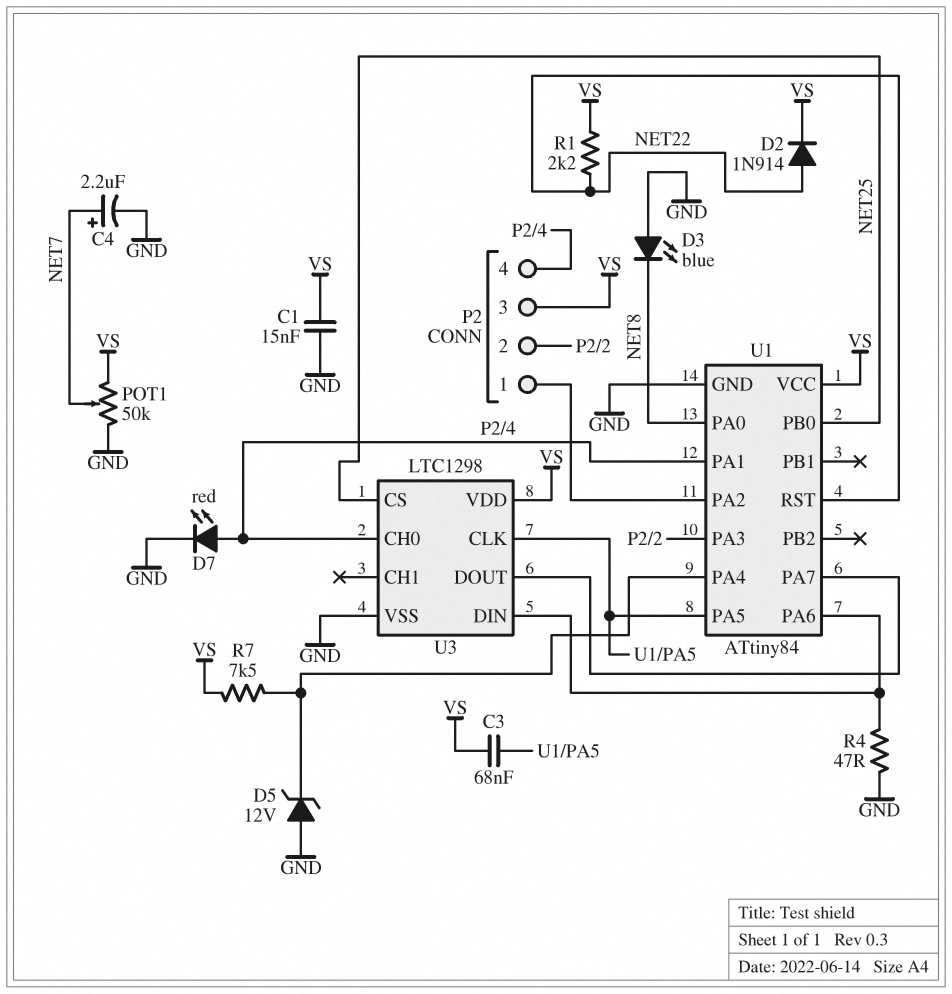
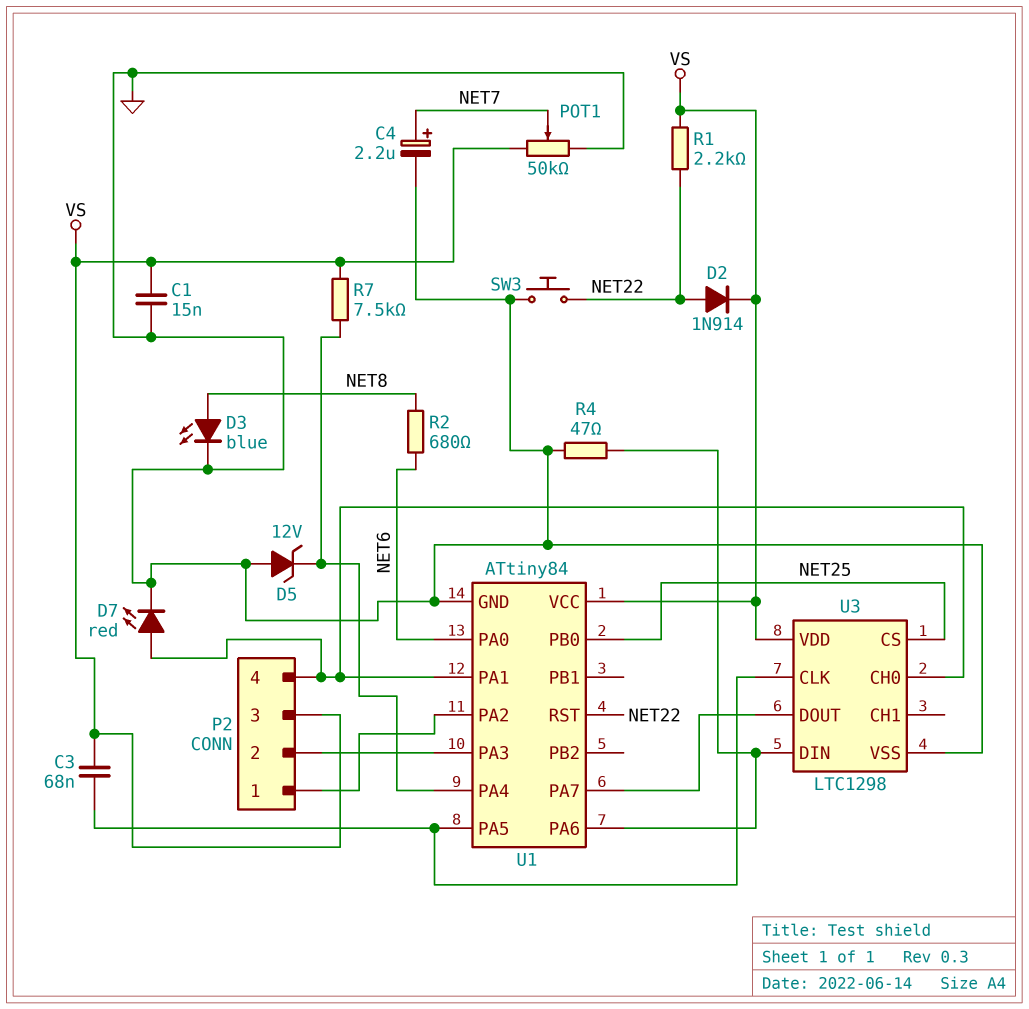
D3: LED blue (A GND, K NET8) -> LED blue (A NET8, K GND)
R2: none -> 680 (NET6, NET8)
SW3: none -> button (GND, NET22)
U1 pin PA0: NET8 -> NET6

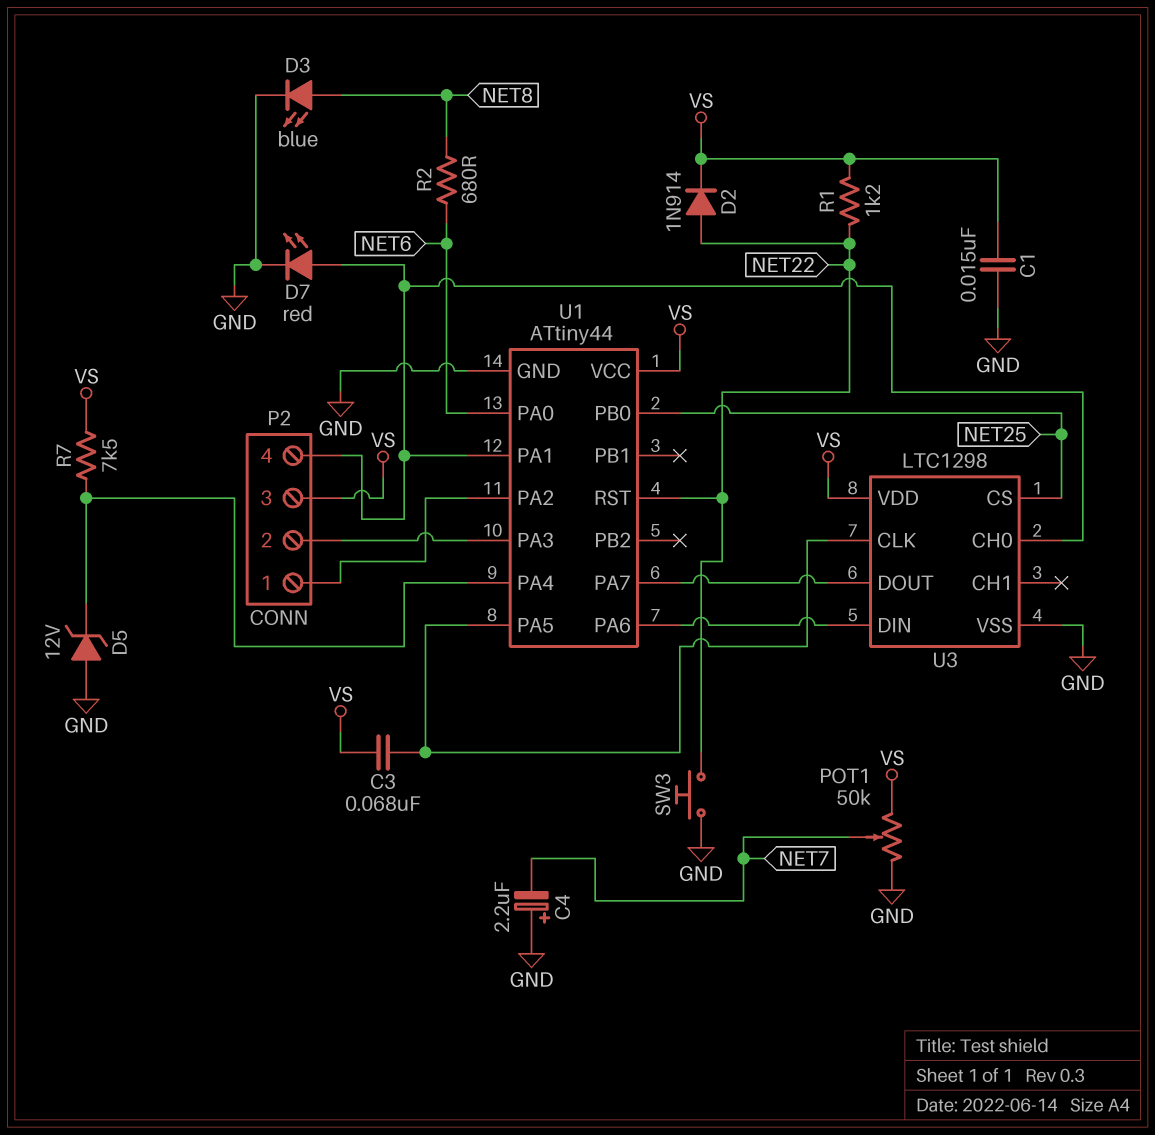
C4: 2.2uF (plus NET7, minus GND) -> 2.2uF (plus GND, minus NET7)
R1: 2.2k (NET22, VS) -> 1.2k (NET22, VS)
R4: 47 (GND, U1/PA6) -> none
U1: ATtiny84 -> ATtiny44

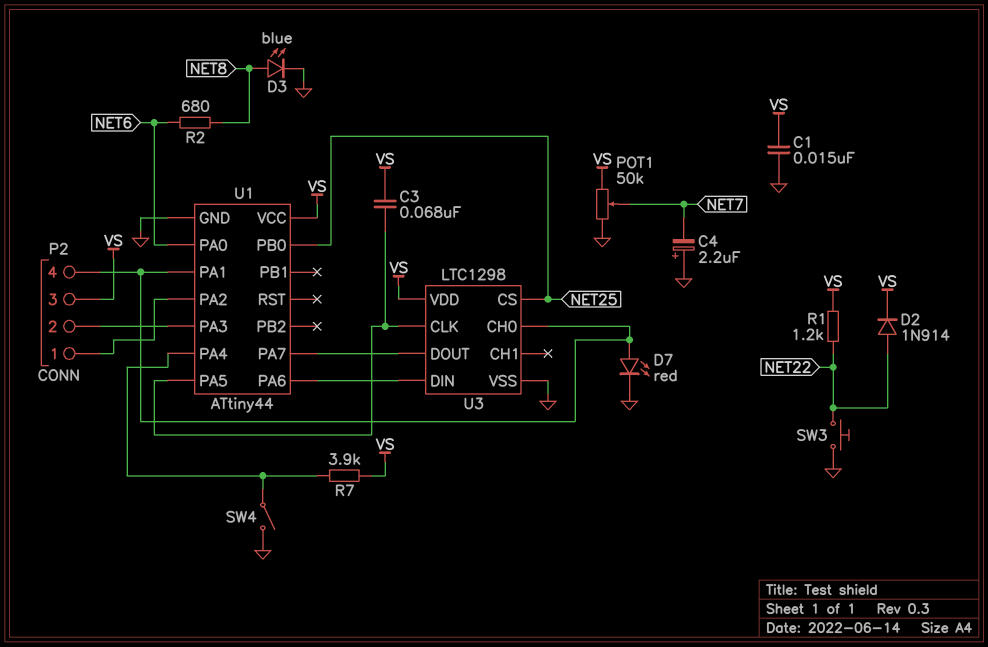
D5: zener 12V (A GND, K U1/PA4) -> none
R7: 7.5k (U1/PA4, VS) -> 3.9k (U1/PA4, VS)
SW4: none -> switch (GND, U1/PA4)
U1 pin RST: NET22 -> none

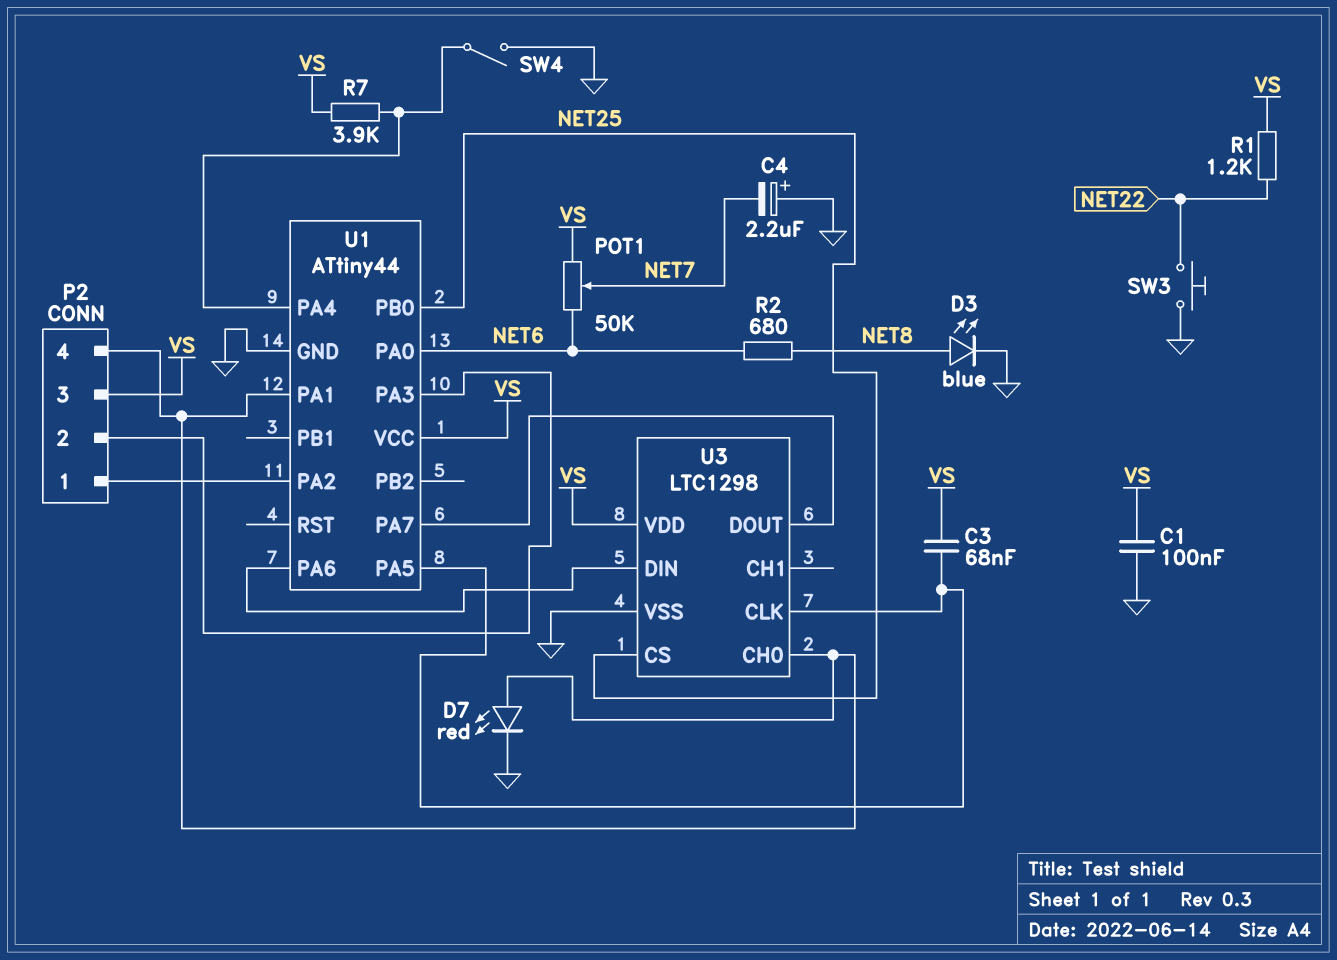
C1: 15nF (GND, VS) -> 100nF (GND, VS)
D2: diode 1N914 (A NET22, K VS) -> none
POT1: 50k (GND, VS, wiper NET7) -> 50k (NET6, VS, wiper NET7)

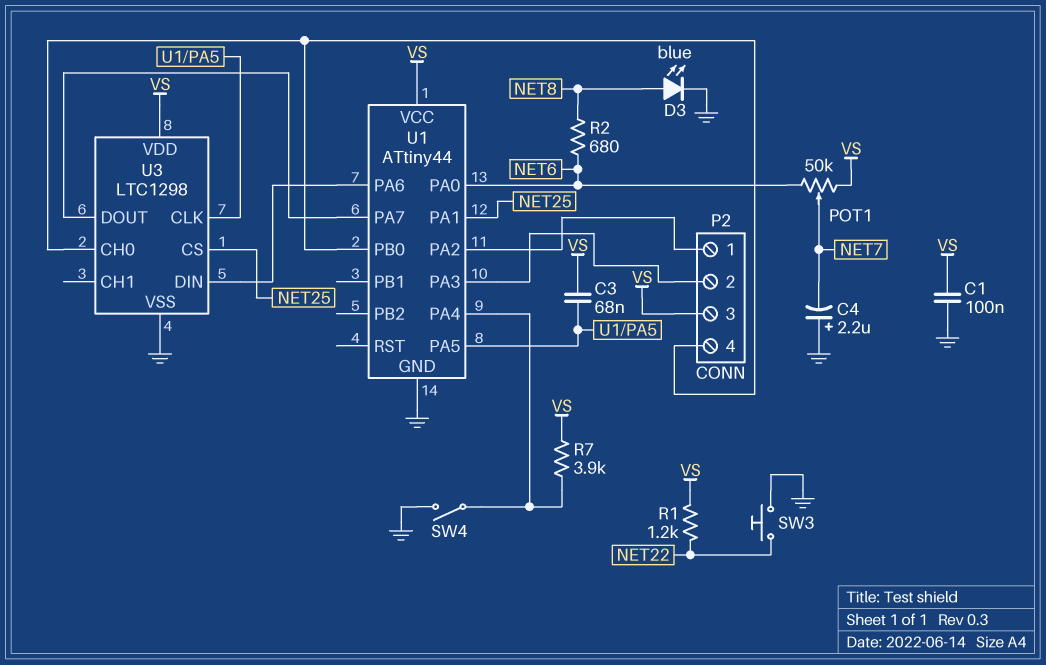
D7: LED red (A P2/4, K GND) -> none
U1 pin PA1: P2/4 -> NET25
U1 pin PB0: NET25 -> P2/4

